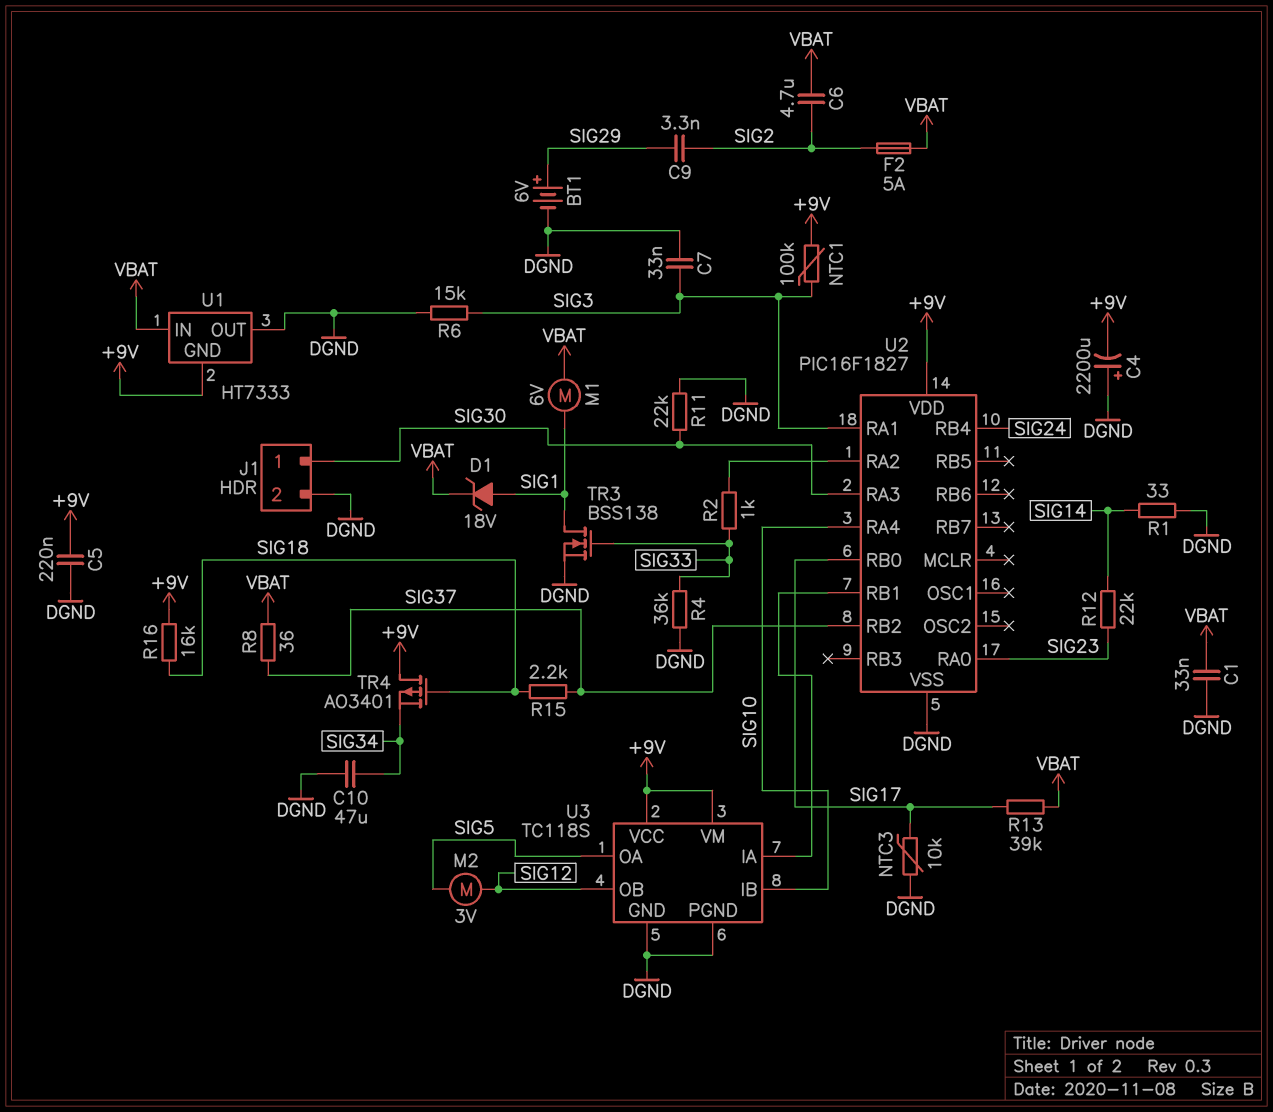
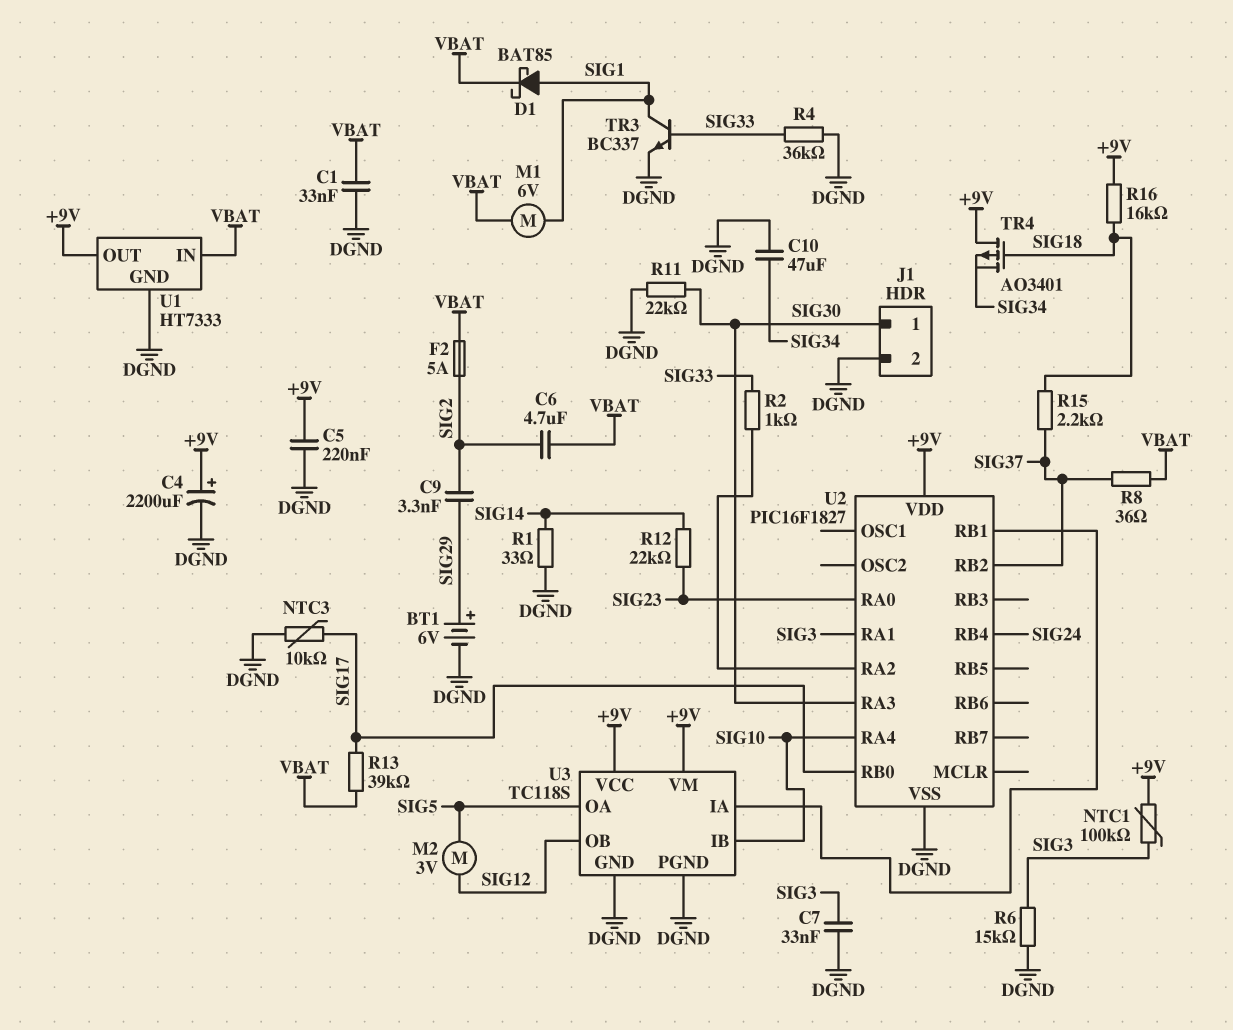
C4: 2200uF (plus DGND, minus +9V) -> 2200uF (plus +9V, minus DGND)
D1: zener 18V (A SIG1, K VBAT) -> schottky BAT85 (A SIG1, K VBAT)
TR3: NMOS BSS138 (G SIG33, D SIG1, S DGND) -> NPN BC337 (B SIG33, C SIG1, E DGND)
U1 pin GND: +9V -> DGND
U1 pin OUT: DGND -> +9V

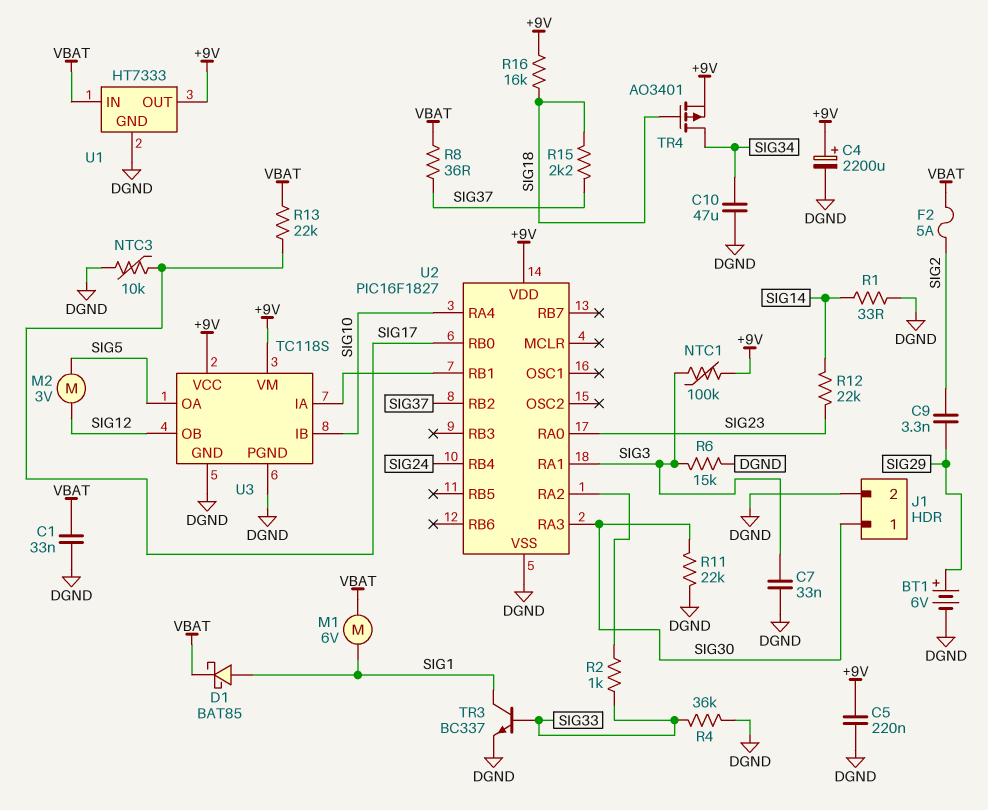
C6: 4.7uF (SIG2, VBAT) -> none
R13: 39k (SIG17, VBAT) -> 22k (SIG17, VBAT)
TR4: PMOS AO3401 (G SIG18, D +9V, S SIG34) -> PMOS AO3401 (G SIG18, D SIG34, S +9V)

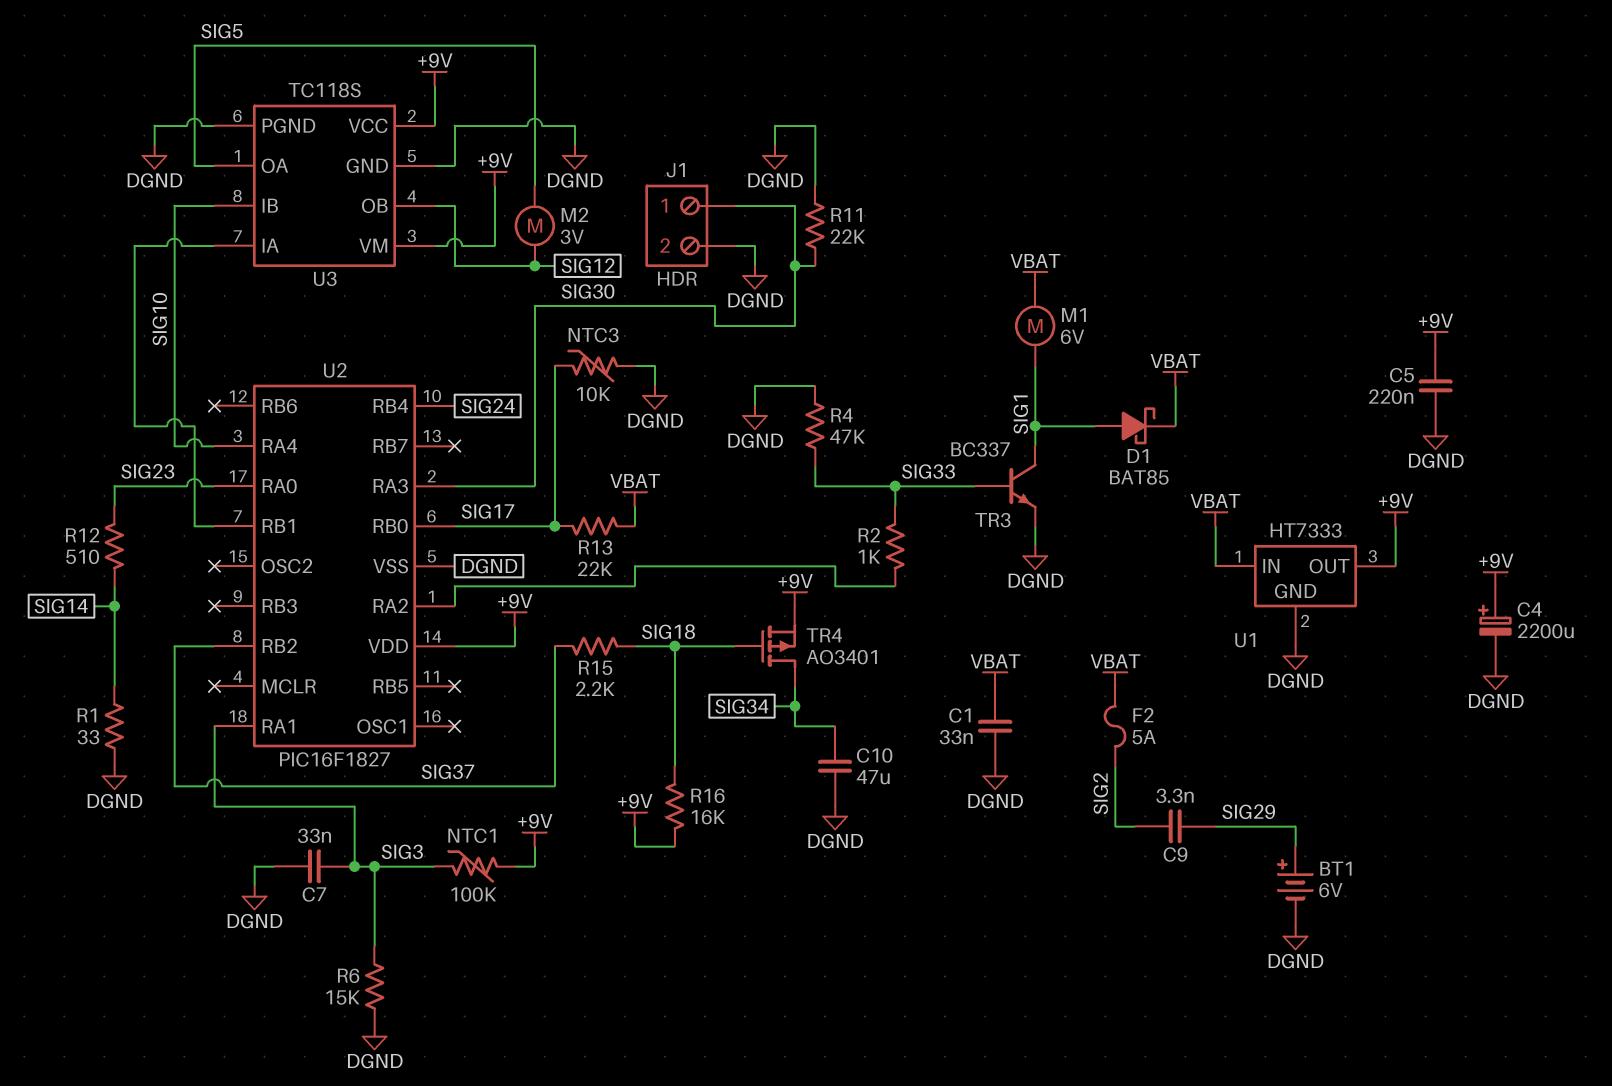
R4: 36k (DGND, SIG33) -> 47k (DGND, SIG33)
R8: 36 (SIG37, VBAT) -> none
R12: 22k (SIG14, SIG23) -> 510 (SIG14, SIG23)

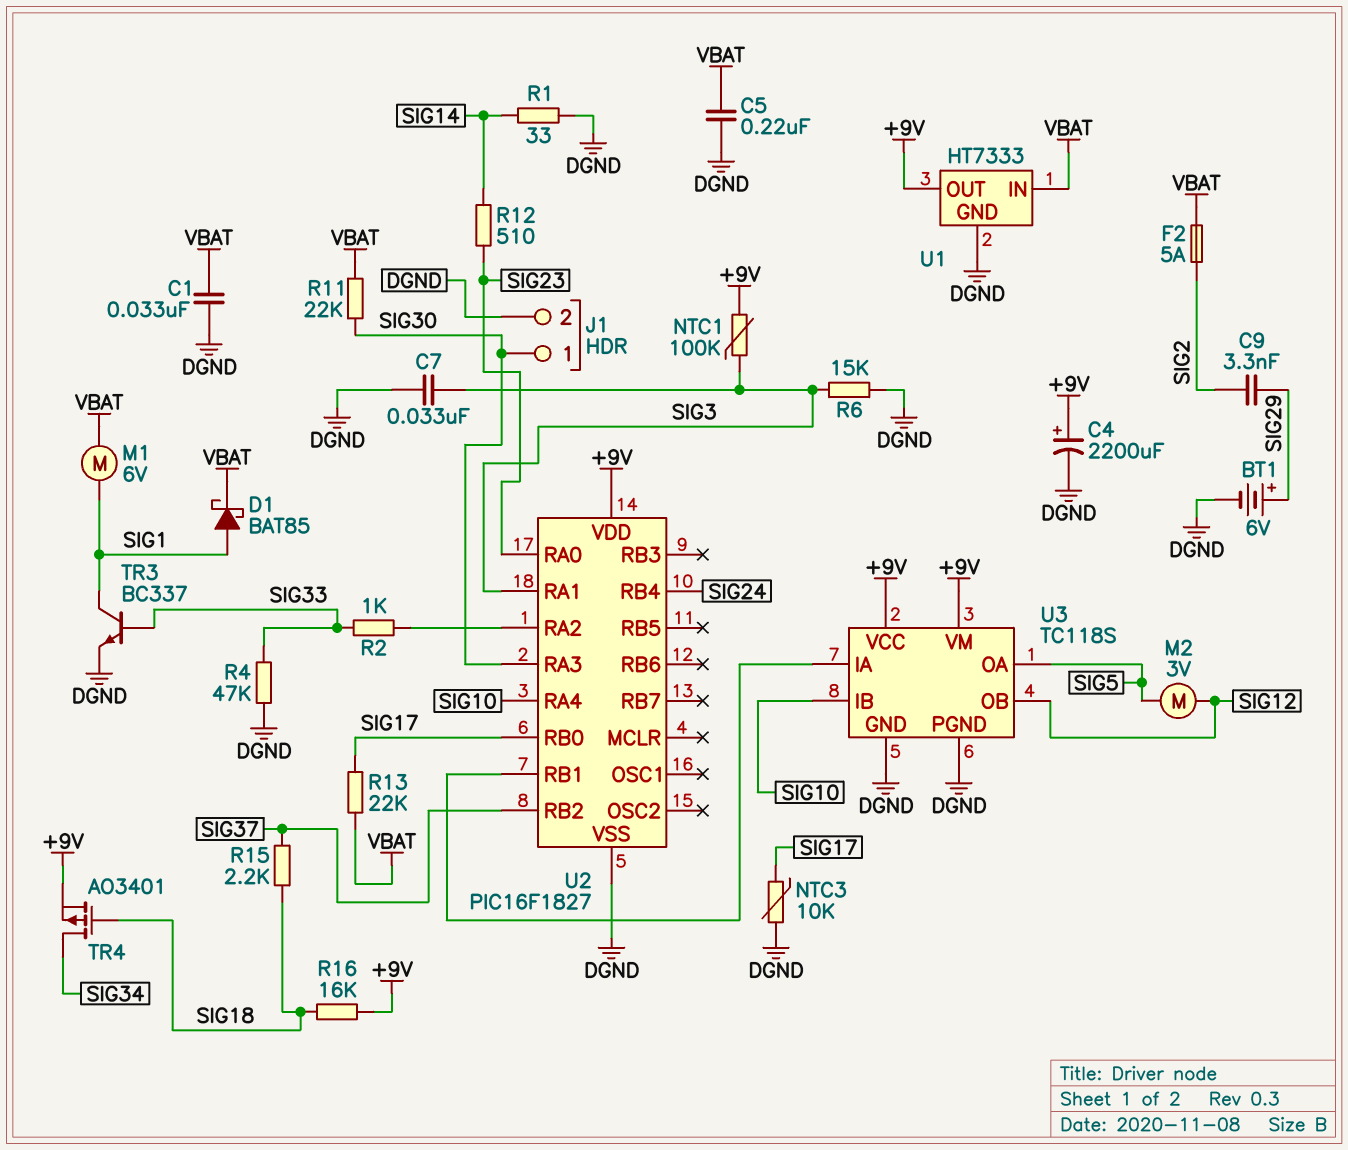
C5: 220nF (+9V, DGND) -> 220nF (DGND, VBAT)
C10: 47uF (DGND, SIG34) -> none
R11: 22k (DGND, SIG30) -> 22k (SIG30, VBAT)

